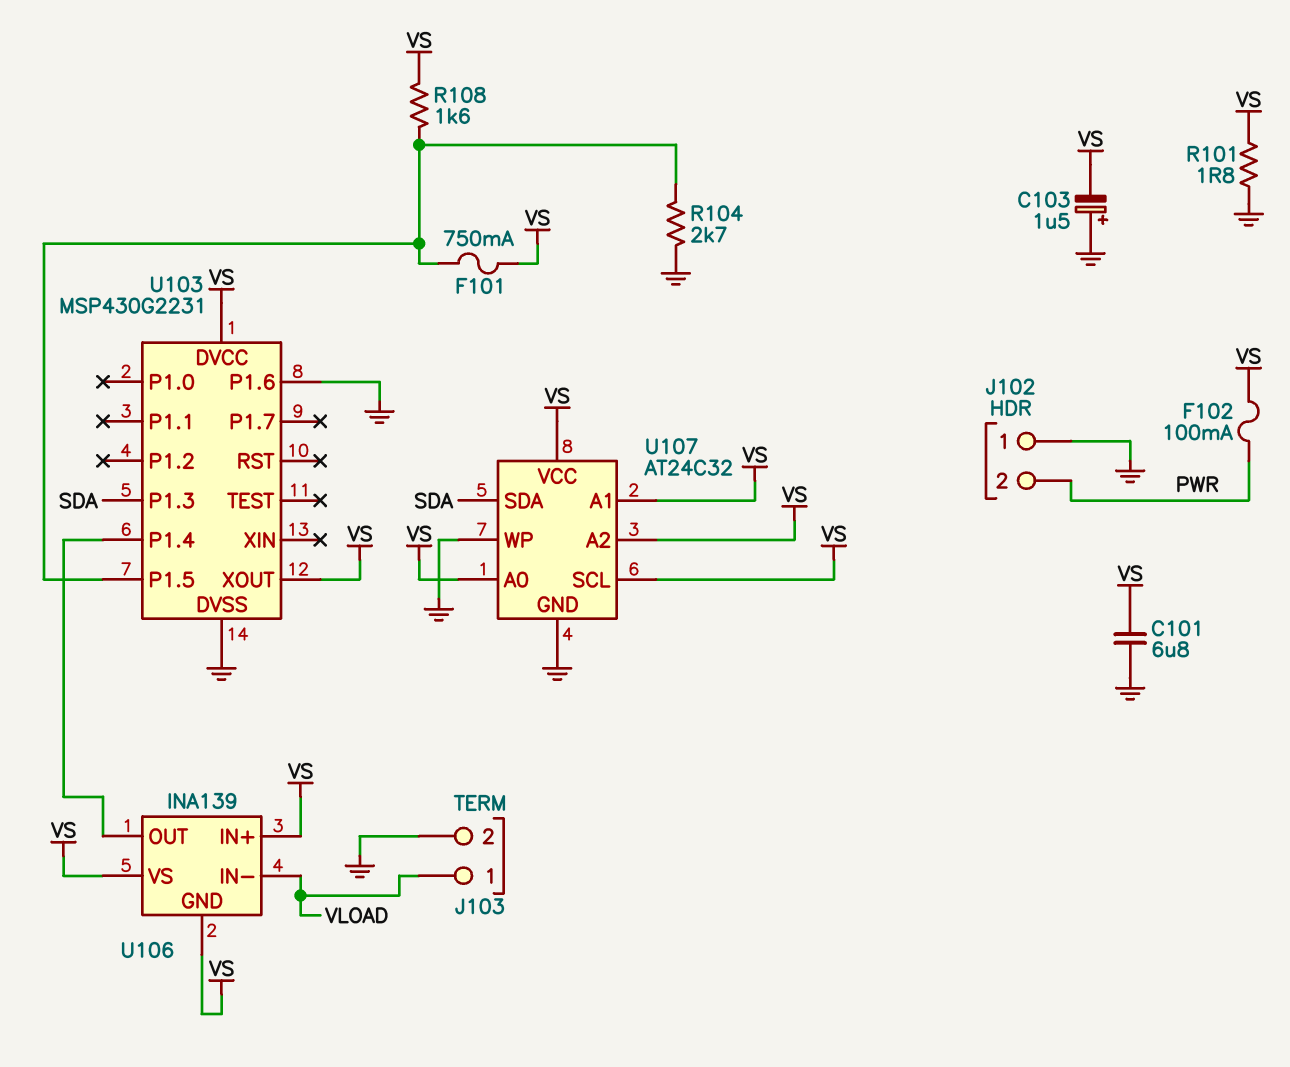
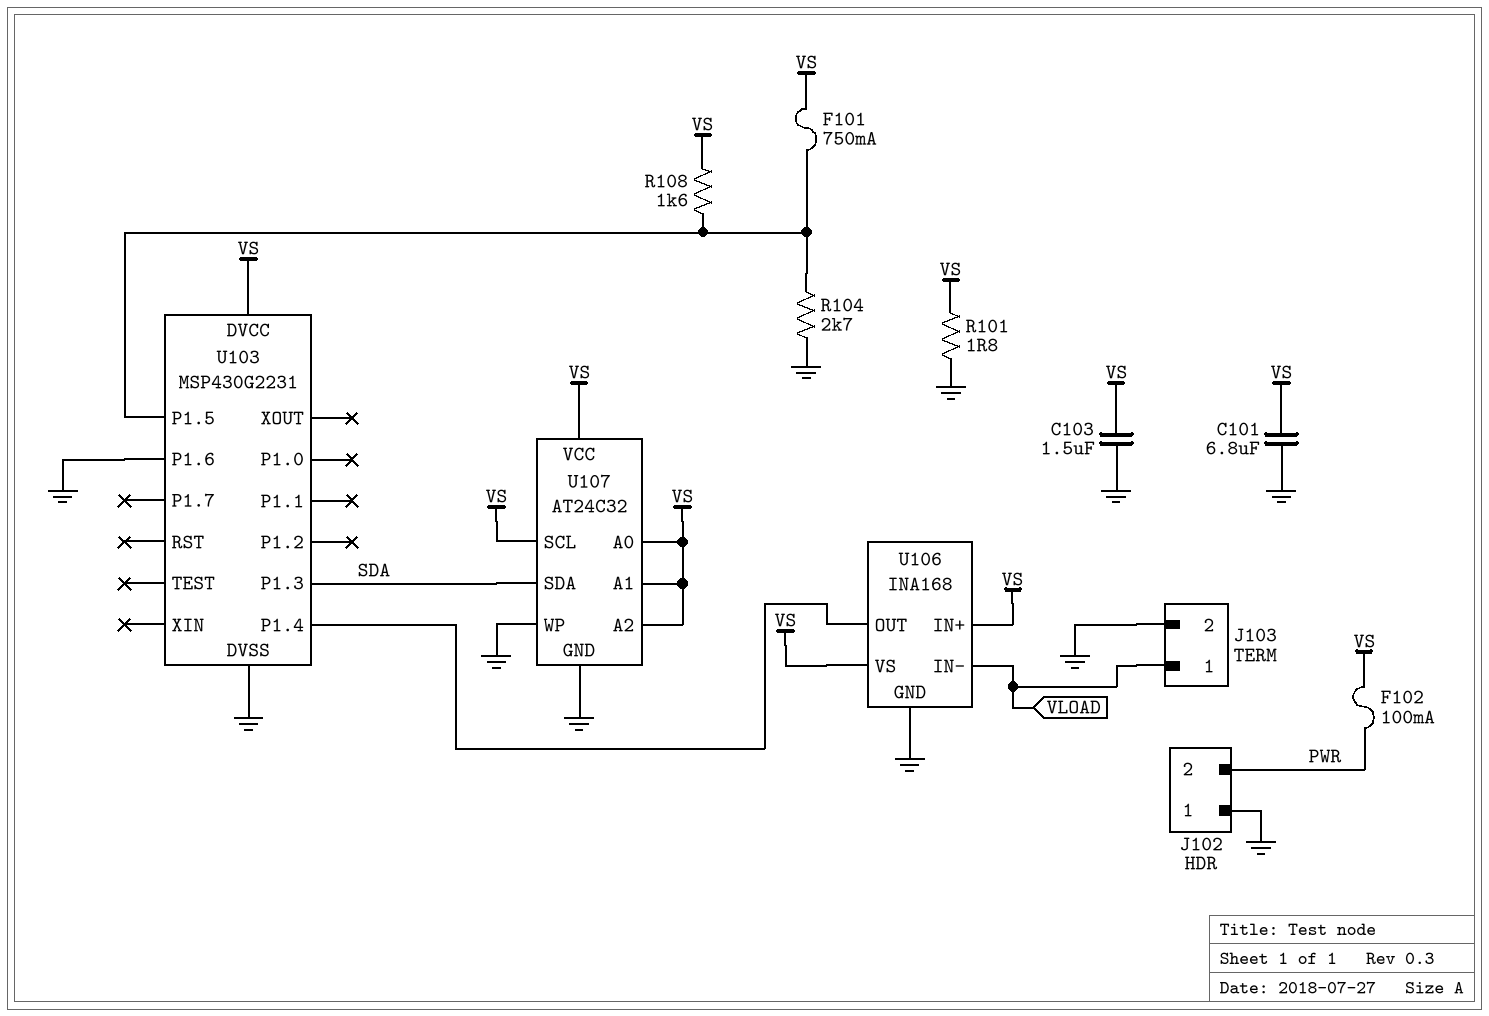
C103: 1.5uF (plus GND, minus VS) -> 1.5uF (GND, VS)
U103 pin XOUT: VS -> none
U106: INA139 -> INA168
U106 pin GND: VS -> GND

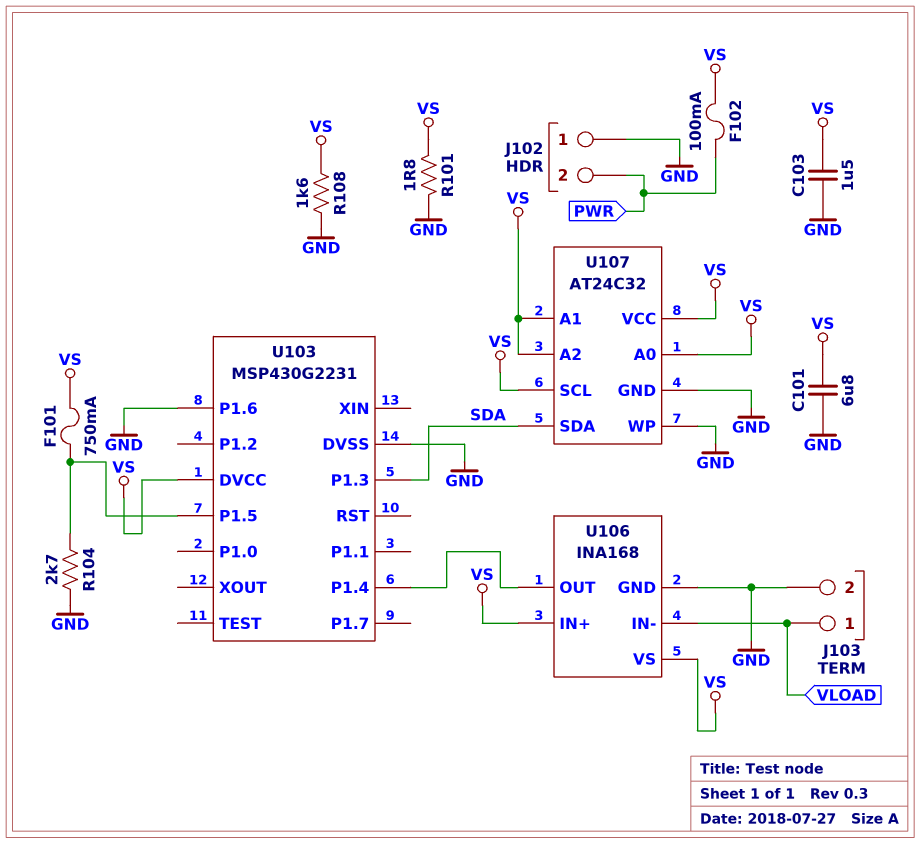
R108: 1.6k (U103/P1.5, VS) -> 1.6k (GND, VS)

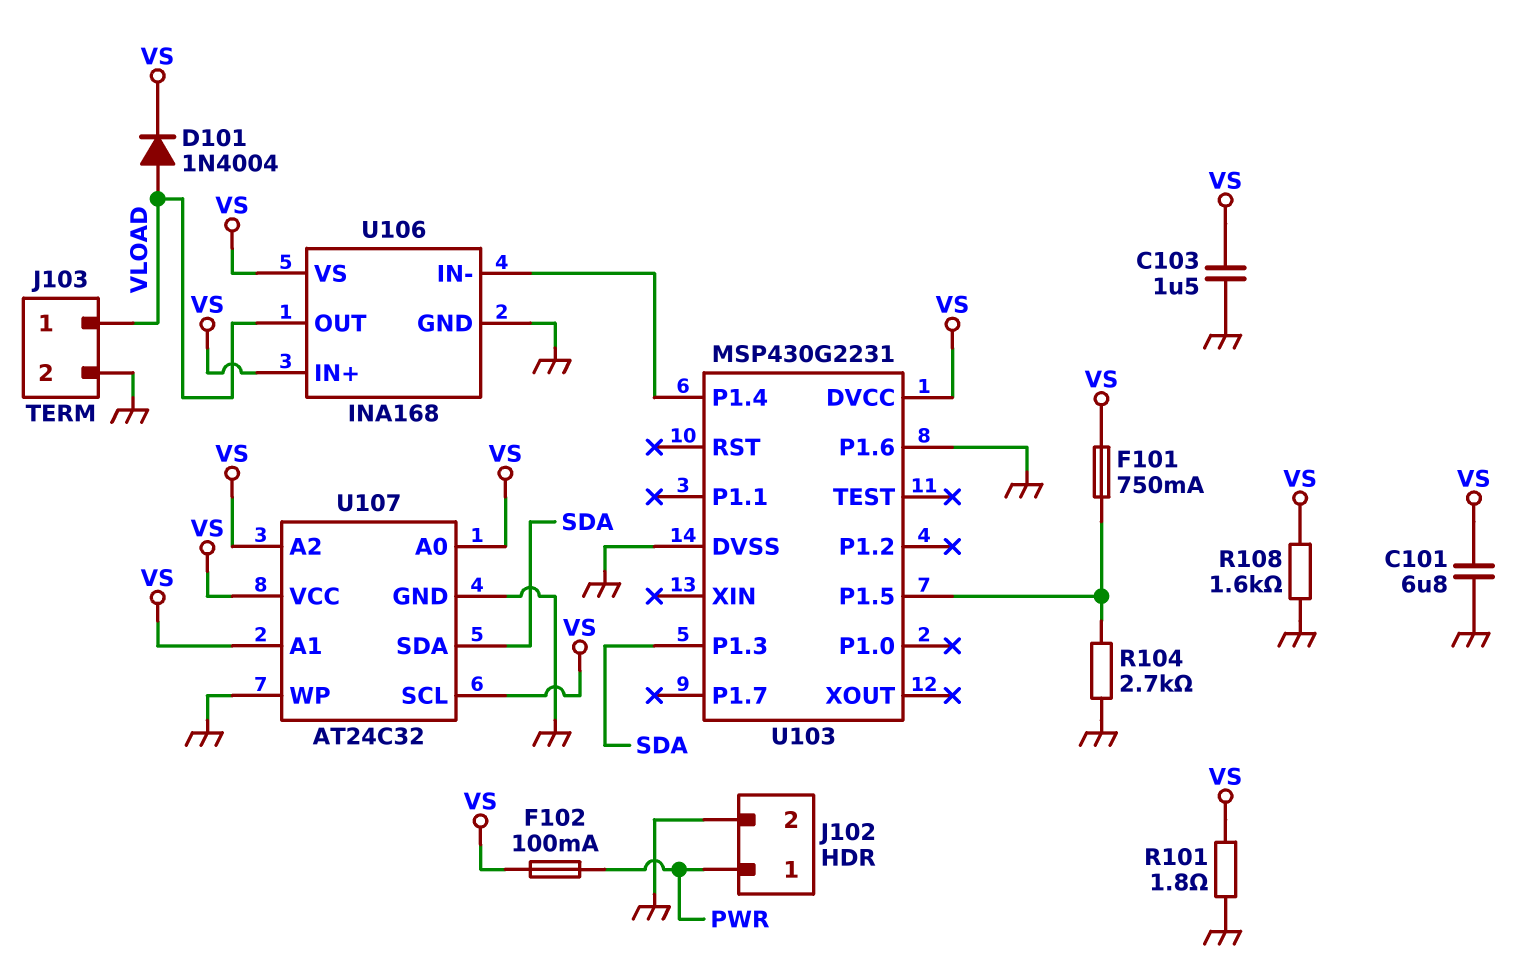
D101: none -> diode 1N4004 (A VLOAD, K VS)
J102 pin 1: GND -> PWR
J102 pin 2: PWR -> GND
U106 pin IN-: VLOAD -> U103/P1.4
U106 pin OUT: U103/P1.4 -> VLOAD

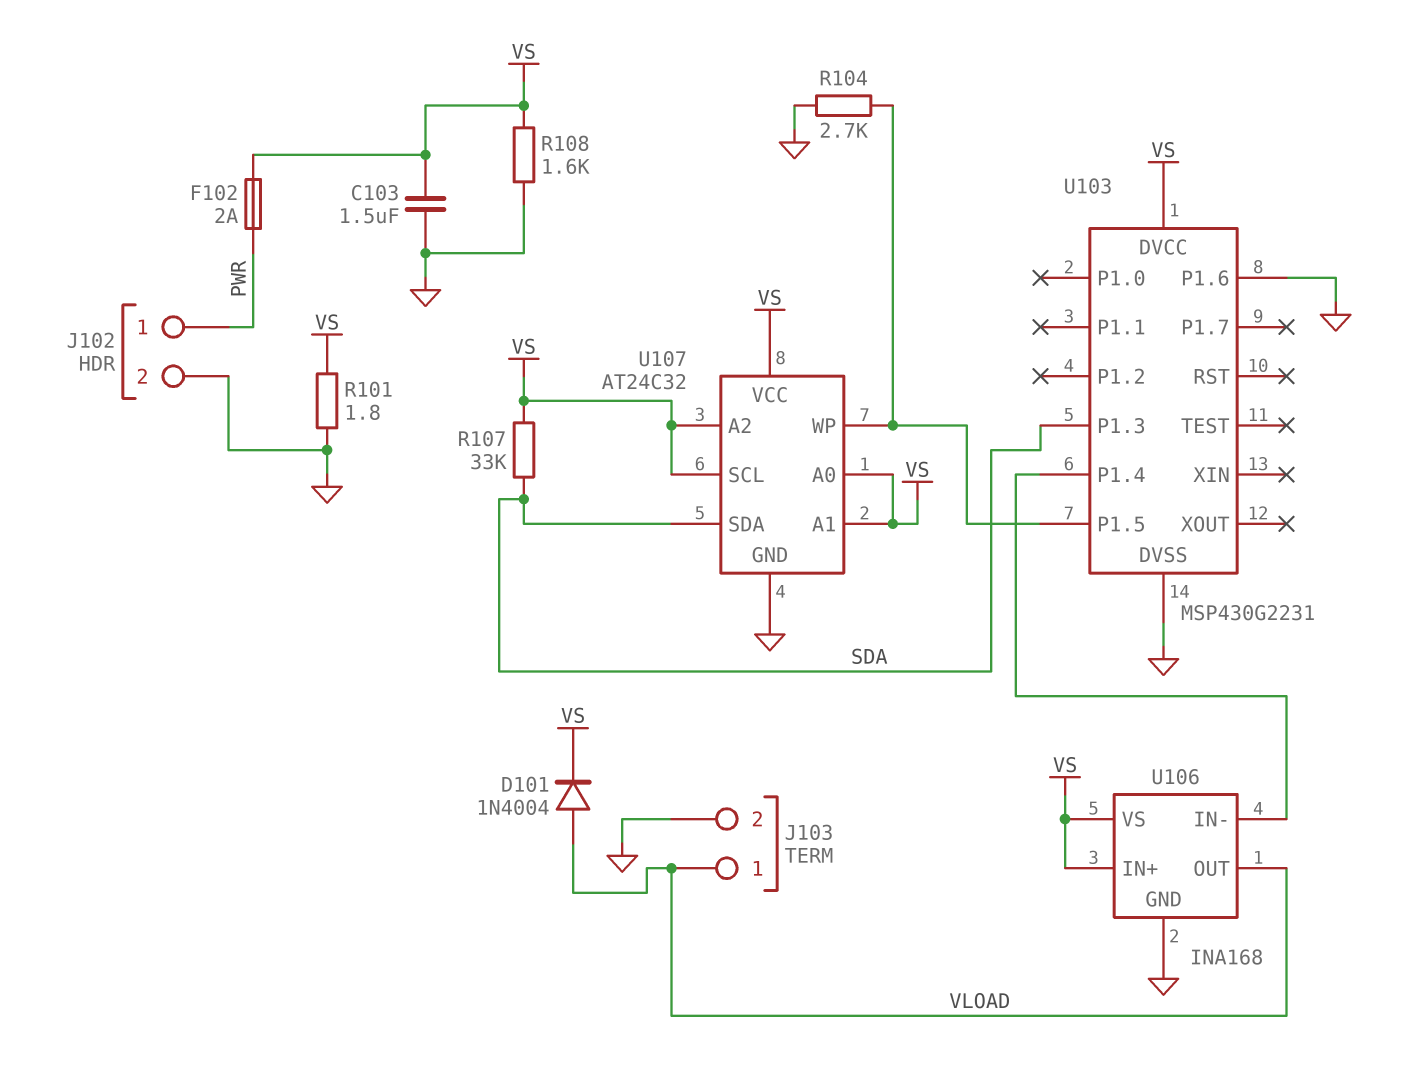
C101: 6.8uF (GND, VS) -> none
F101: 750mA (U103/P1.5, VS) -> none
F102: 100mA (PWR, VS) -> 2A (PWR, VS)
R107: none -> 33k (SDA, VS)
U107 pin WP: GND -> U103/P1.5

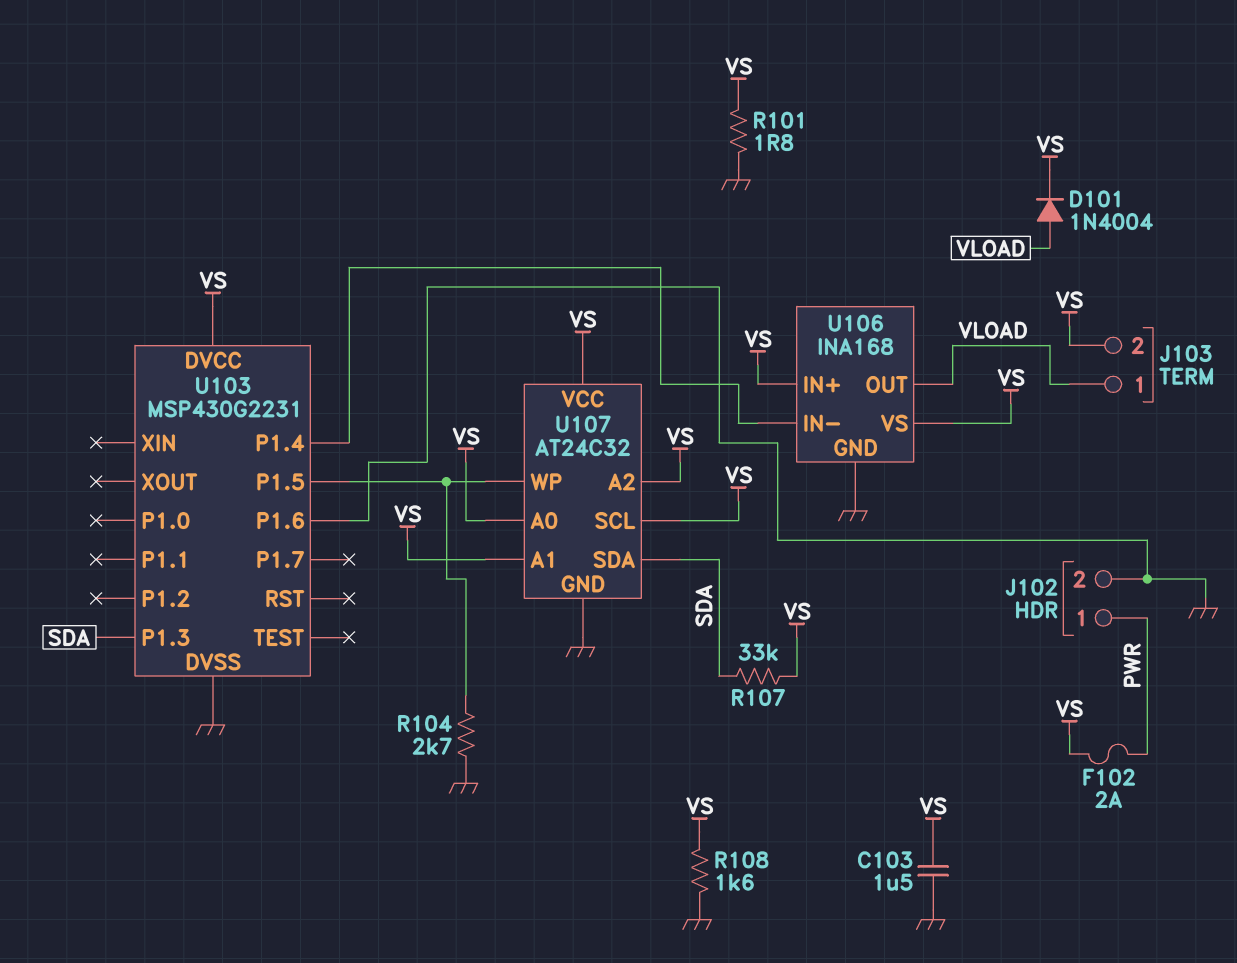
J103 pin 2: GND -> VS

